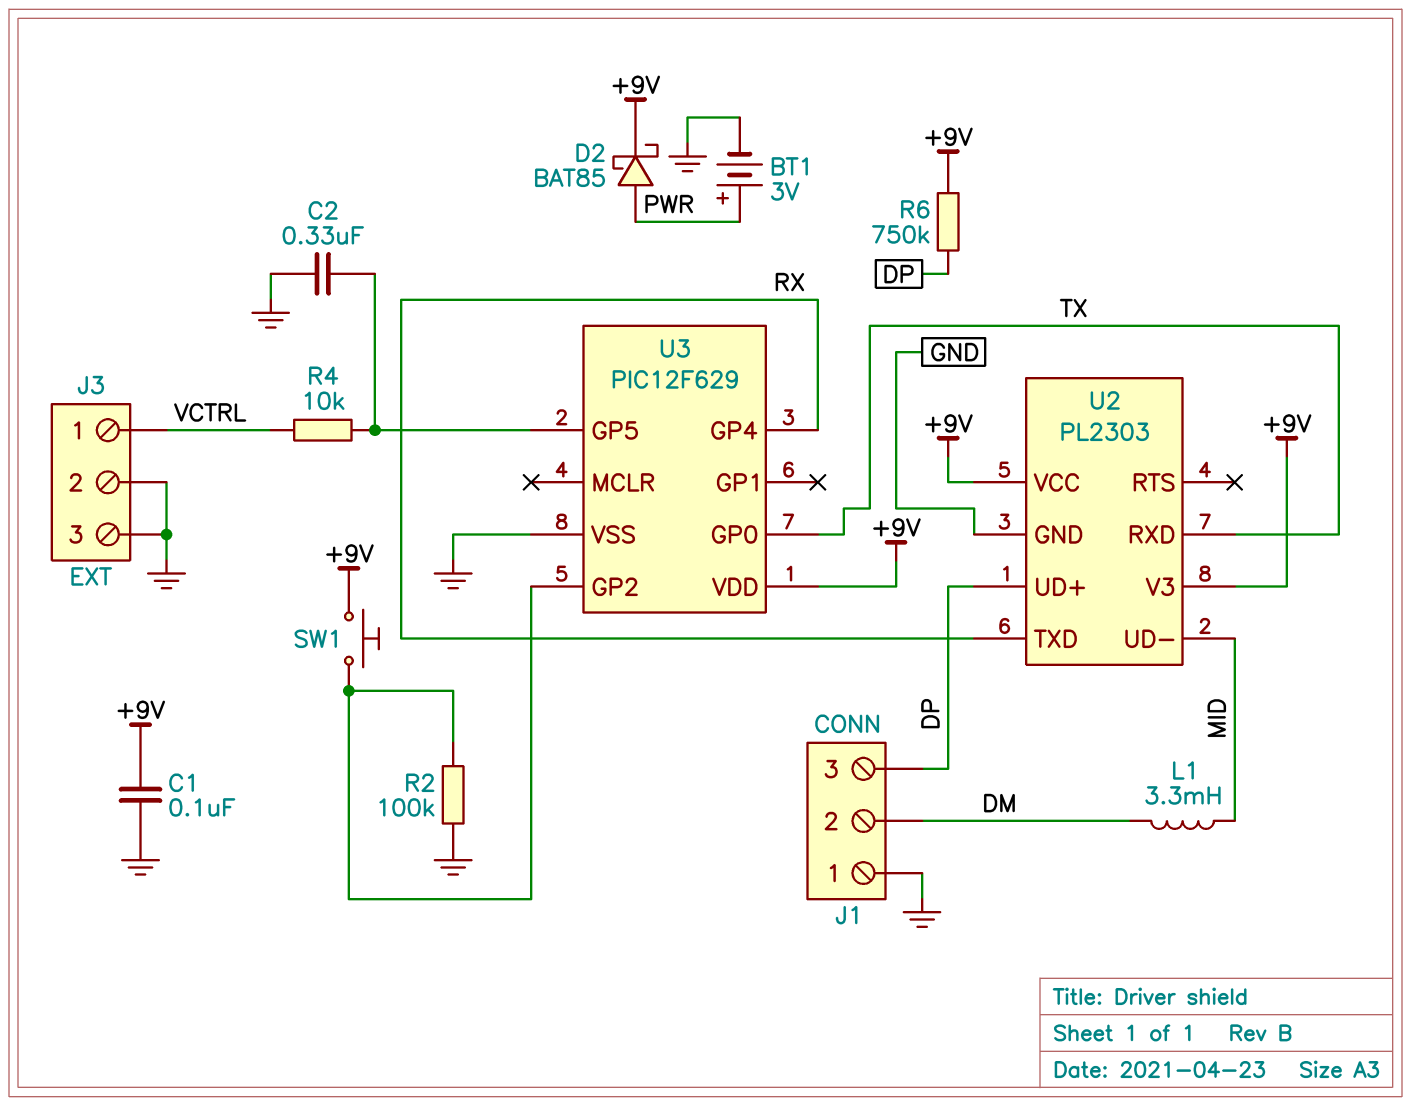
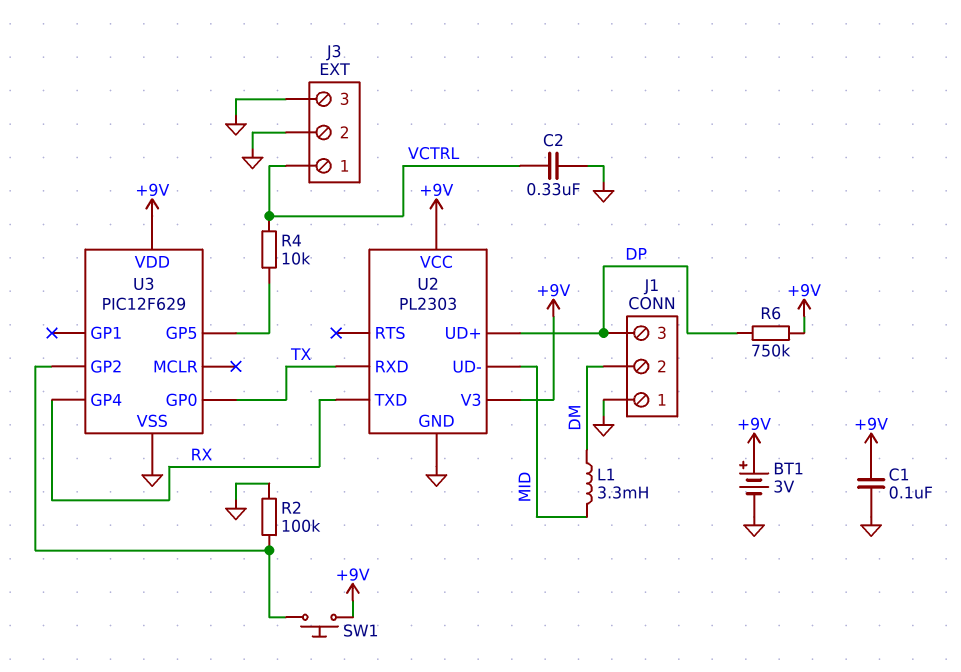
BT1: 3V (plus PWR, minus GND) -> 3V (plus +9V, minus GND)
C2: 330nF (GND, U3/GP5) -> 330nF (GND, VCTRL)
D2: schottky BAT85 (A PWR, K +9V) -> none

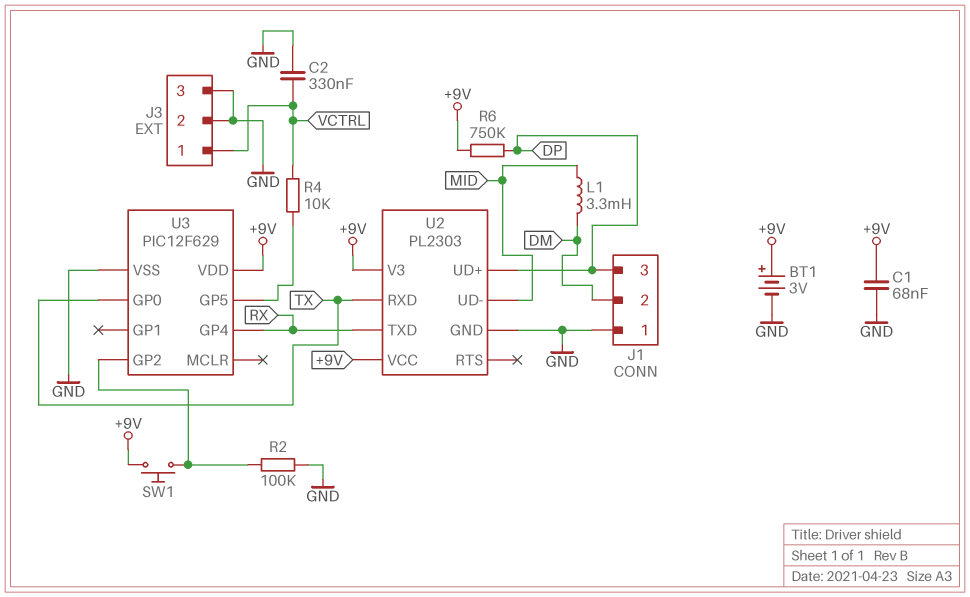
C1: 100nF (+9V, GND) -> 68nF (+9V, GND)

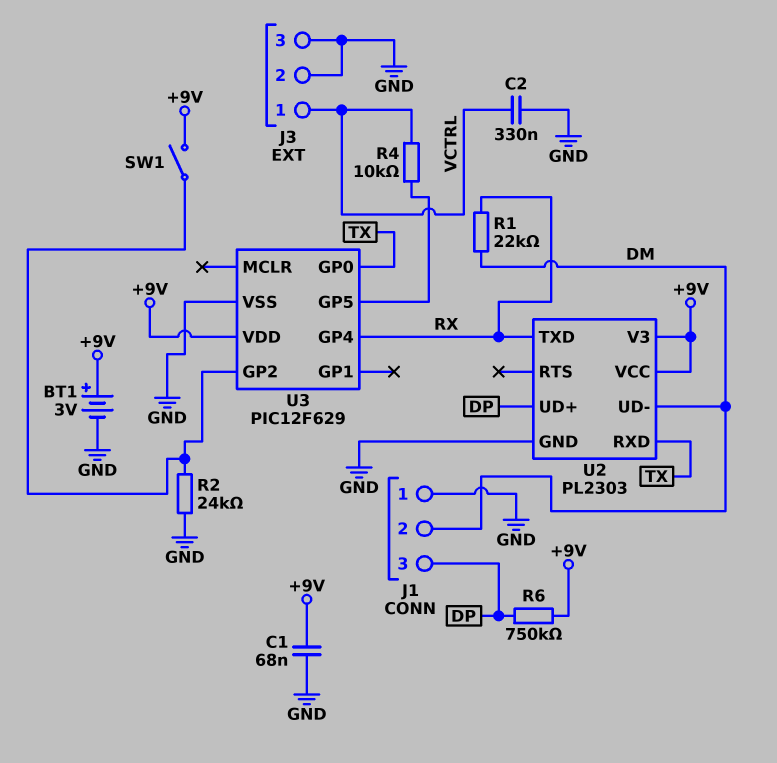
L1: 3.3mH (DM, MID) -> none
R1: none -> 22k (DM, RX)
R2: 100k (GND, U3/GP2) -> 24k (GND, U3/GP2)
SW1: button (+9V, U3/GP2) -> switch (+9V, U3/GP2)
U2 pin UD-: MID -> DM

